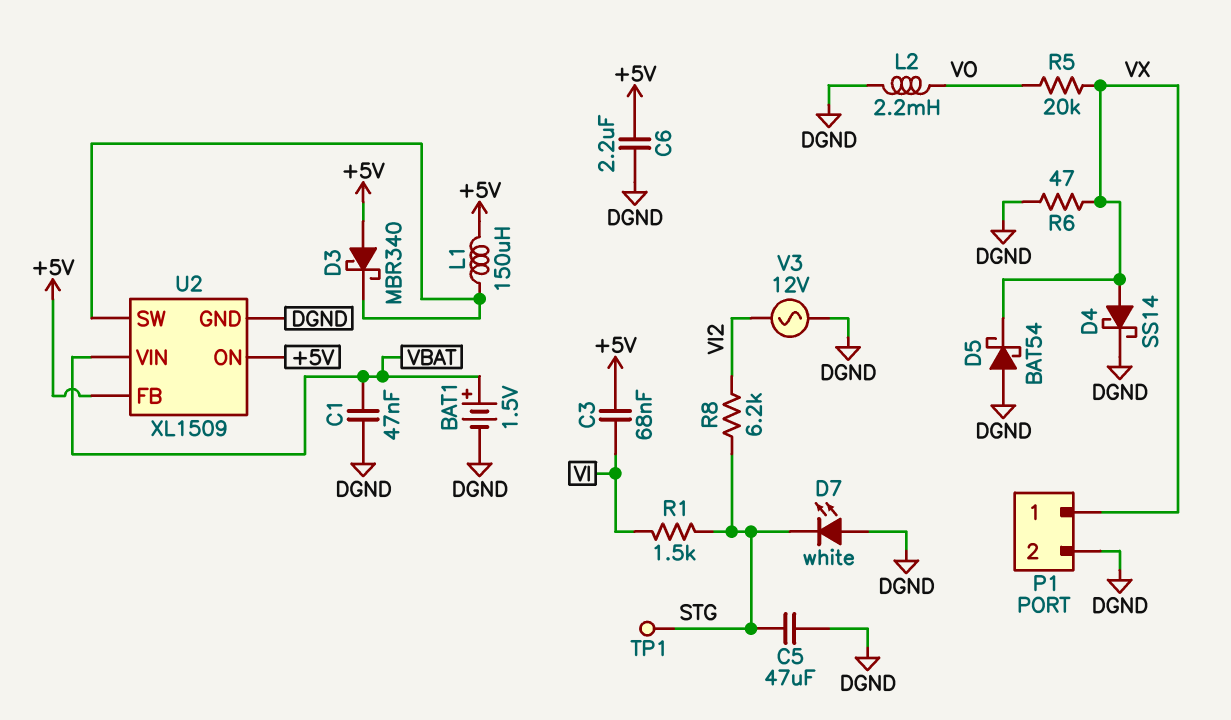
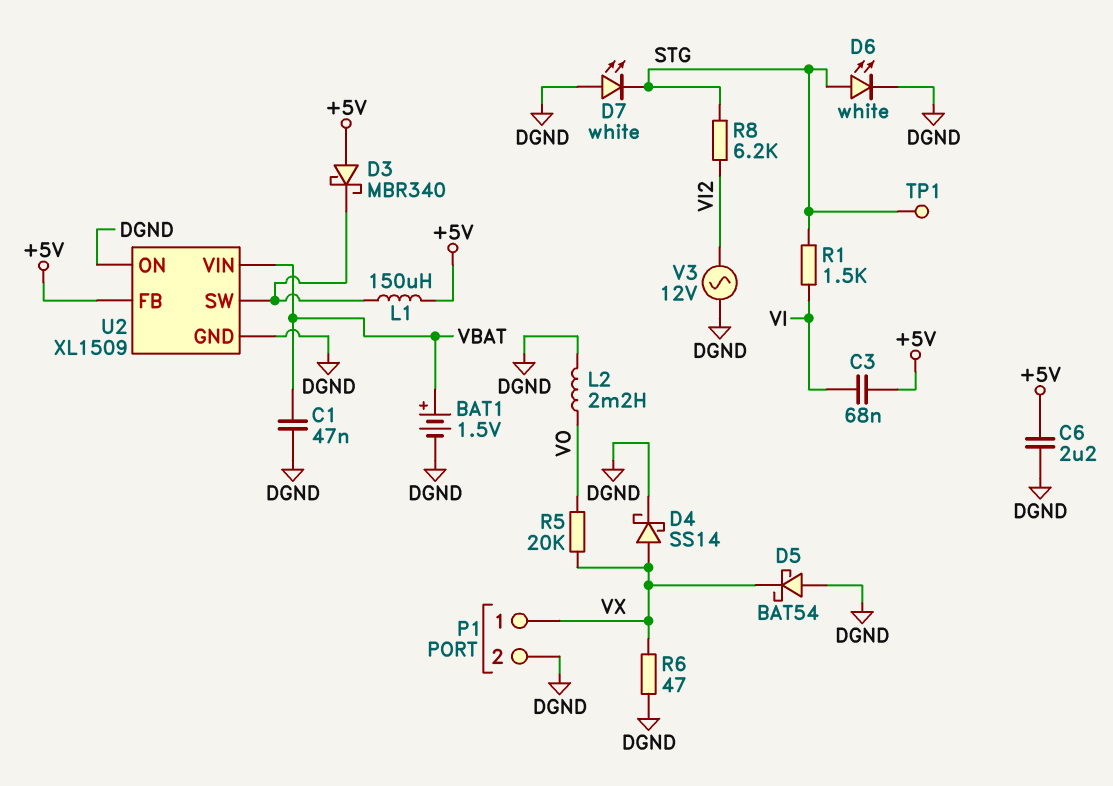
C5: 47uF (DGND, STG) -> none
D6: none -> LED white (A STG, K DGND)
U2 pin ON: +5V -> DGND

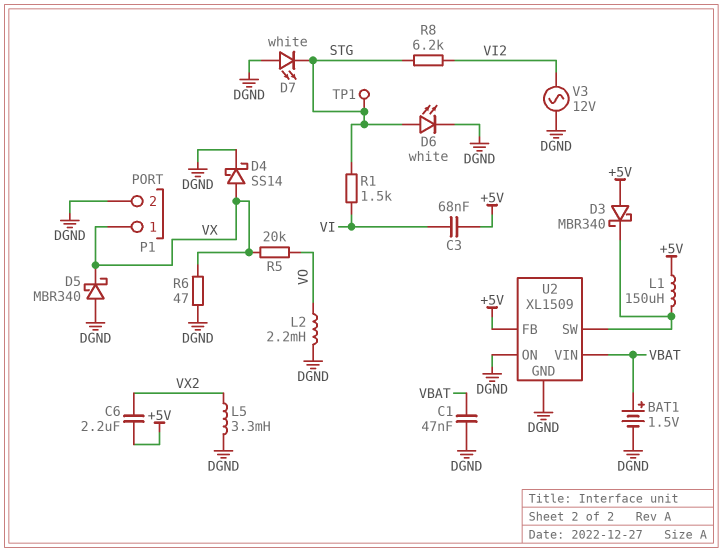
C6: 2.2uF (+5V, DGND) -> 2.2uF (+5V, VX2)
D5: schottky BAT54 (A DGND, K VX) -> schottky MBR340 (A DGND, K VX)
L5: none -> 3.3mH (DGND, VX2)

